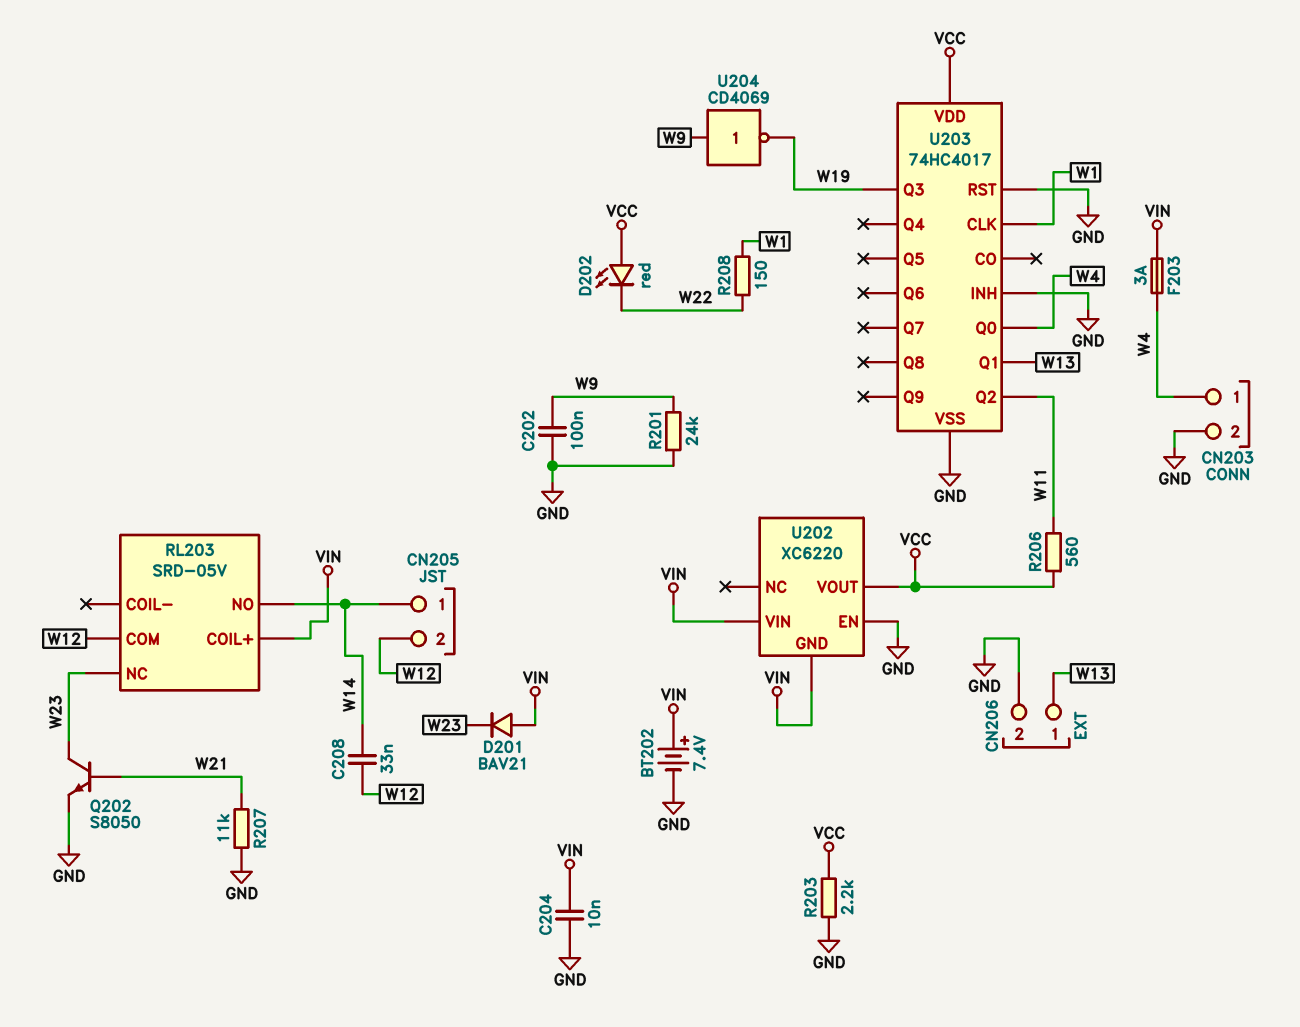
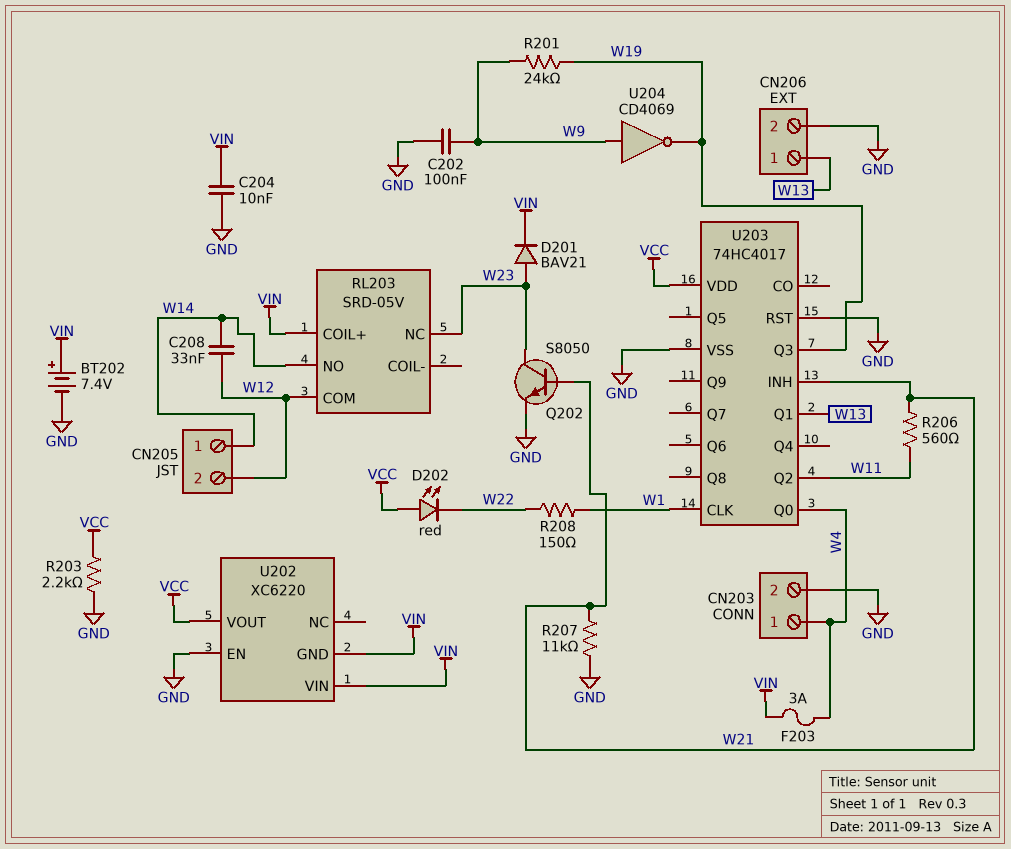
D201: diode BAV21 (A VIN, K W23) -> diode BAV21 (A W23, K VIN)
R201: 24k (GND, W9) -> 24k (W9, W19)
R206: 560 (VCC, W11) -> 560 (W11, W21)
U203 pin INH: GND -> W21

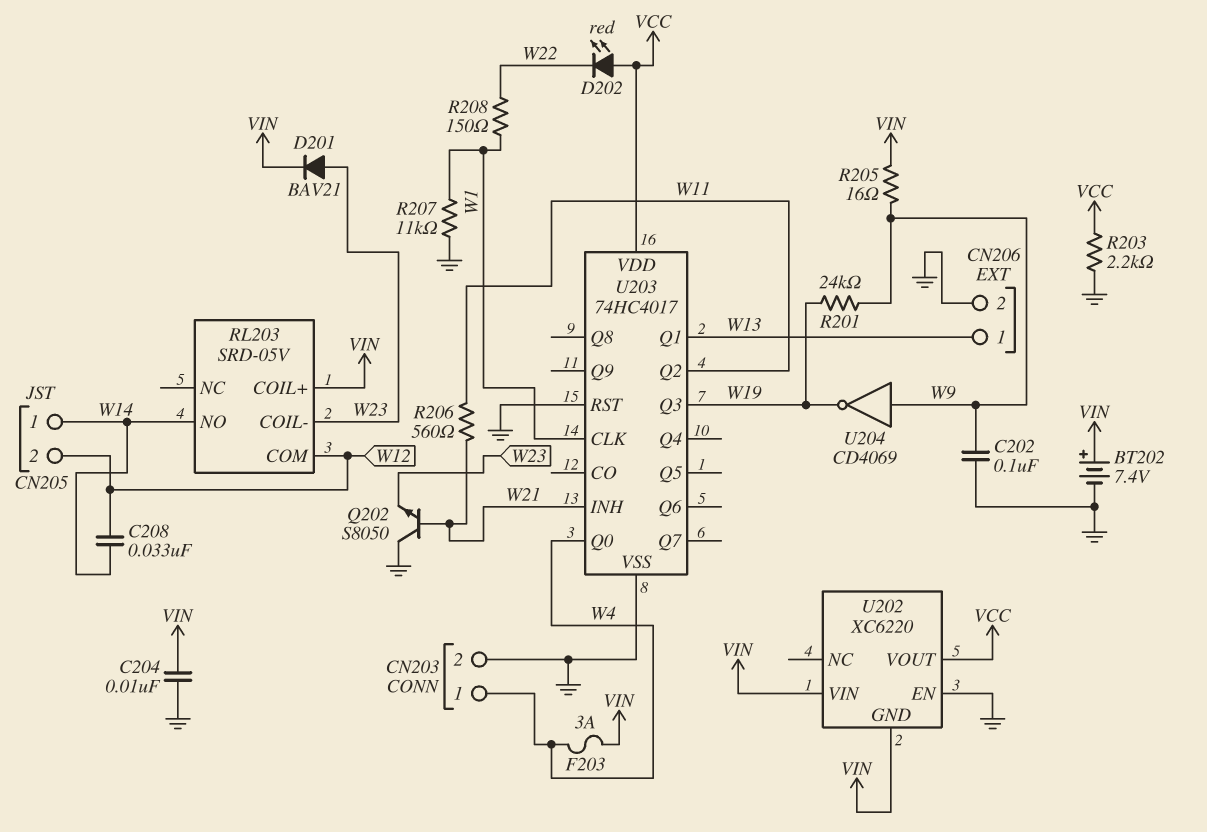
Q202: NPN S8050 (B W21, C W23, E GND) -> NPN S8050 (B W21, C GND, E W23)
R205: none -> 16 (VIN, W9)
R207: 11k (GND, W21) -> 11k (GND, W1)
RL203 pin COIL-: none -> W23
RL203 pin NC: W23 -> none

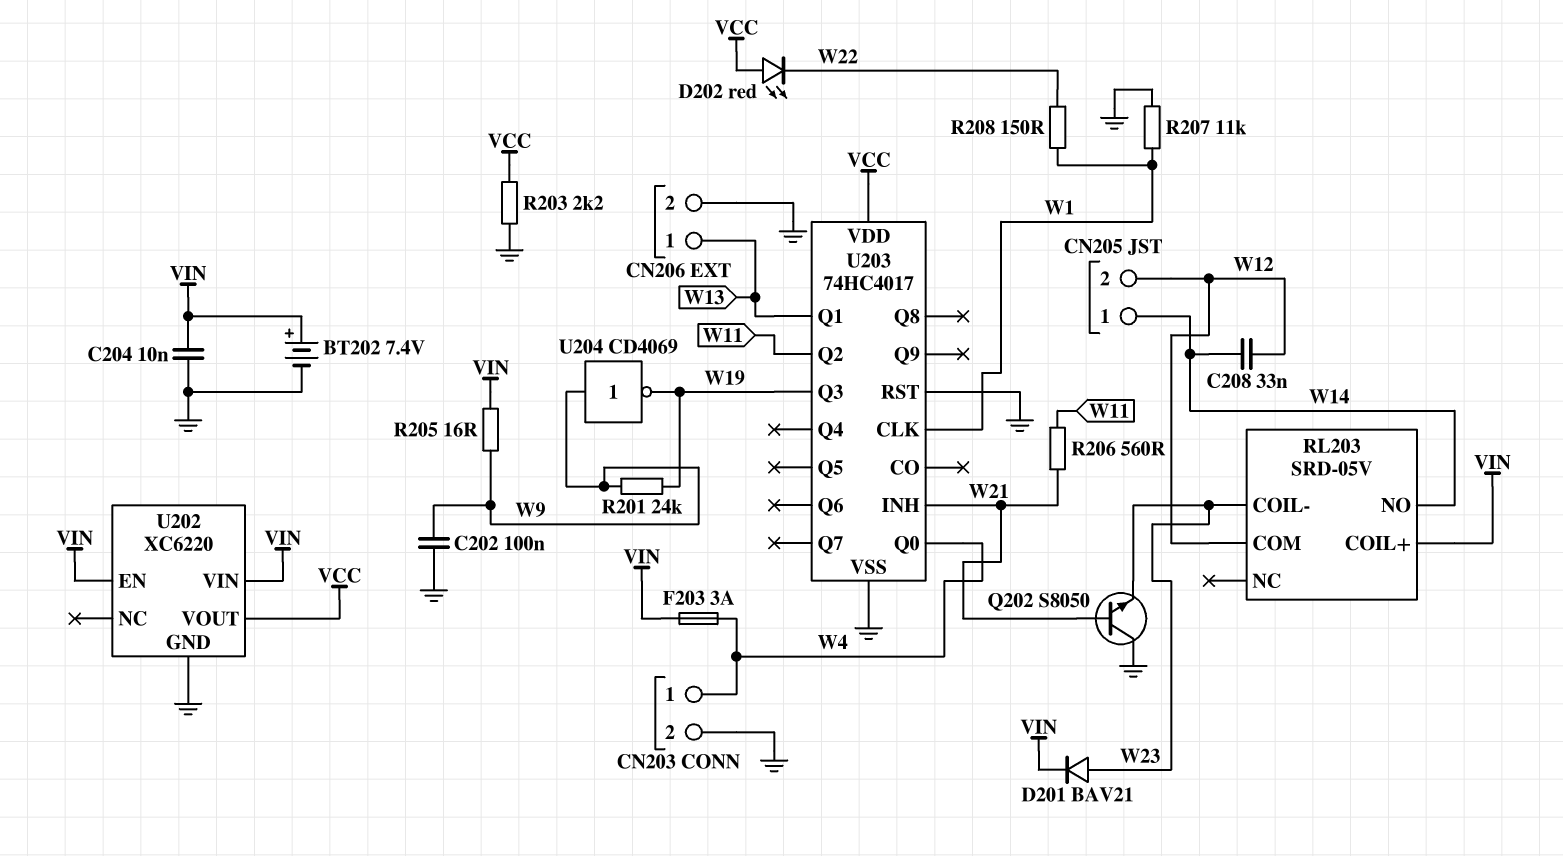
U202 pin EN: GND -> VIN
U202 pin GND: VIN -> GND

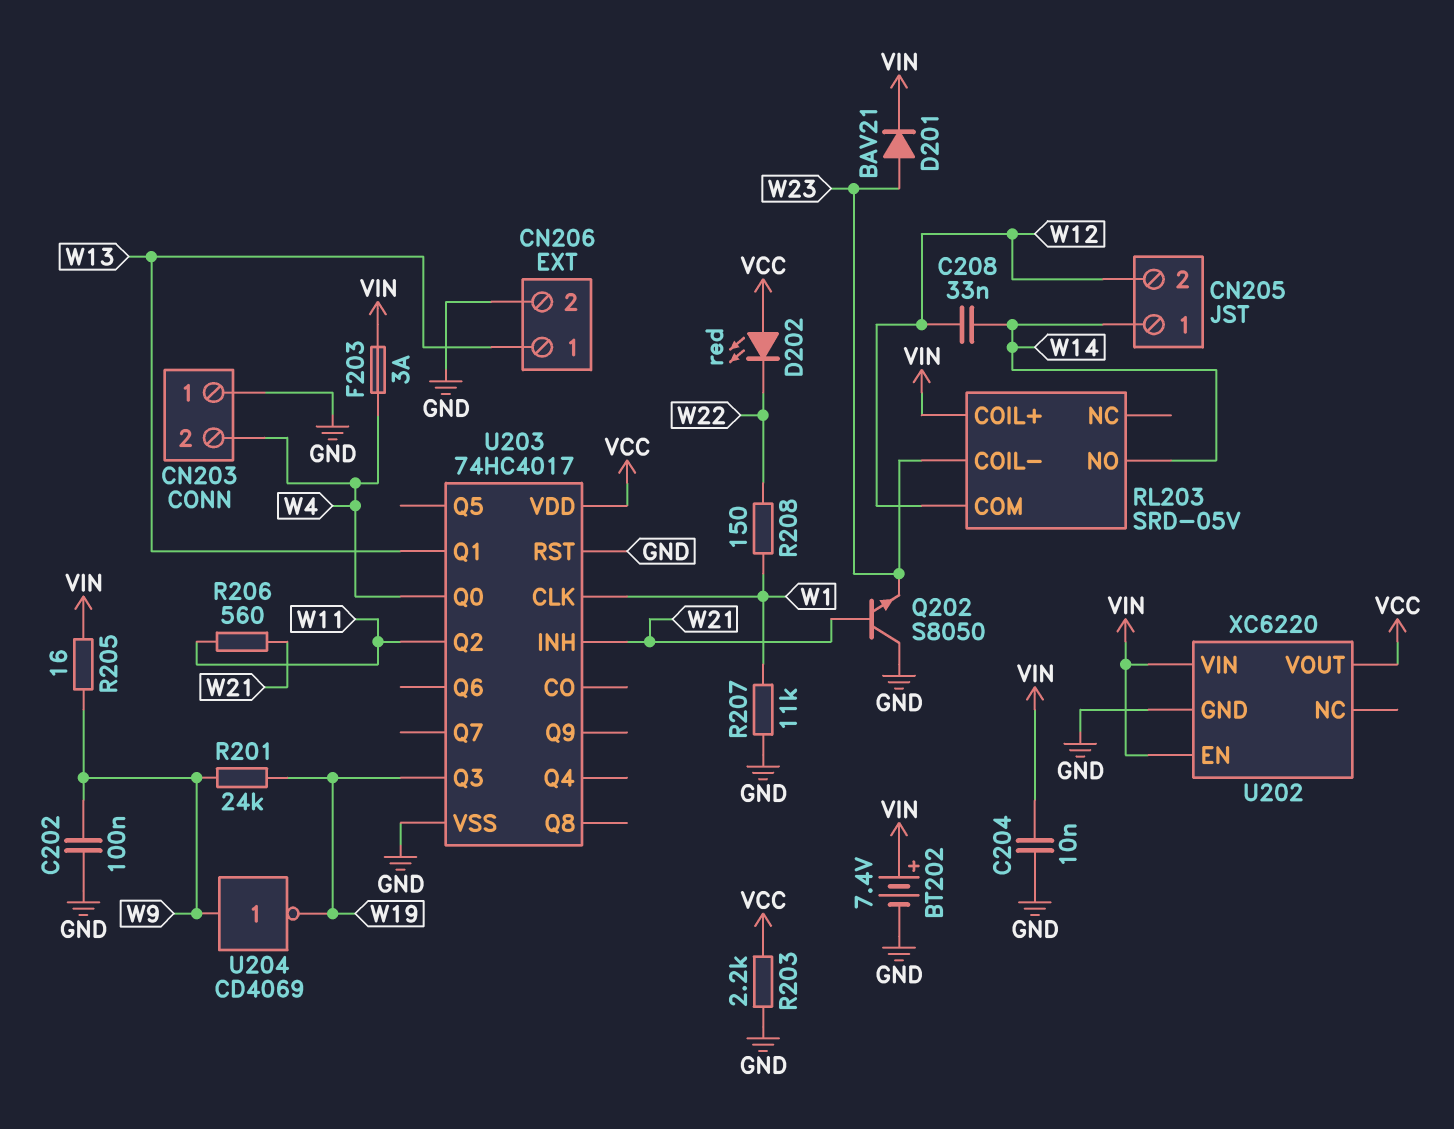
CN203 pin 1: W4 -> GND
CN203 pin 2: GND -> W4

